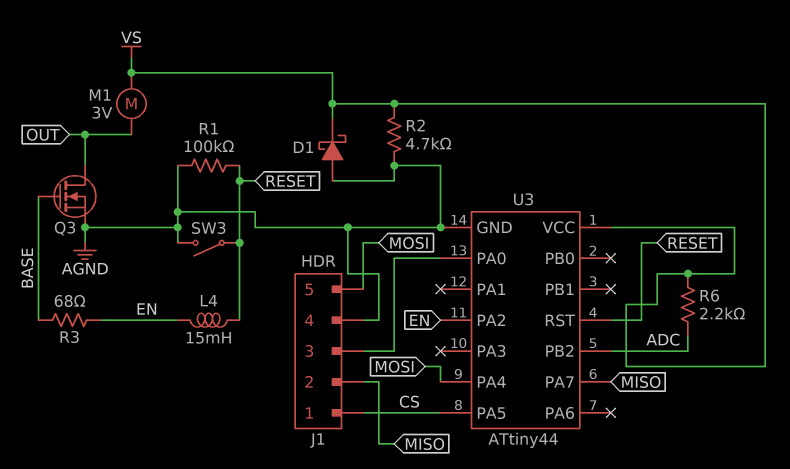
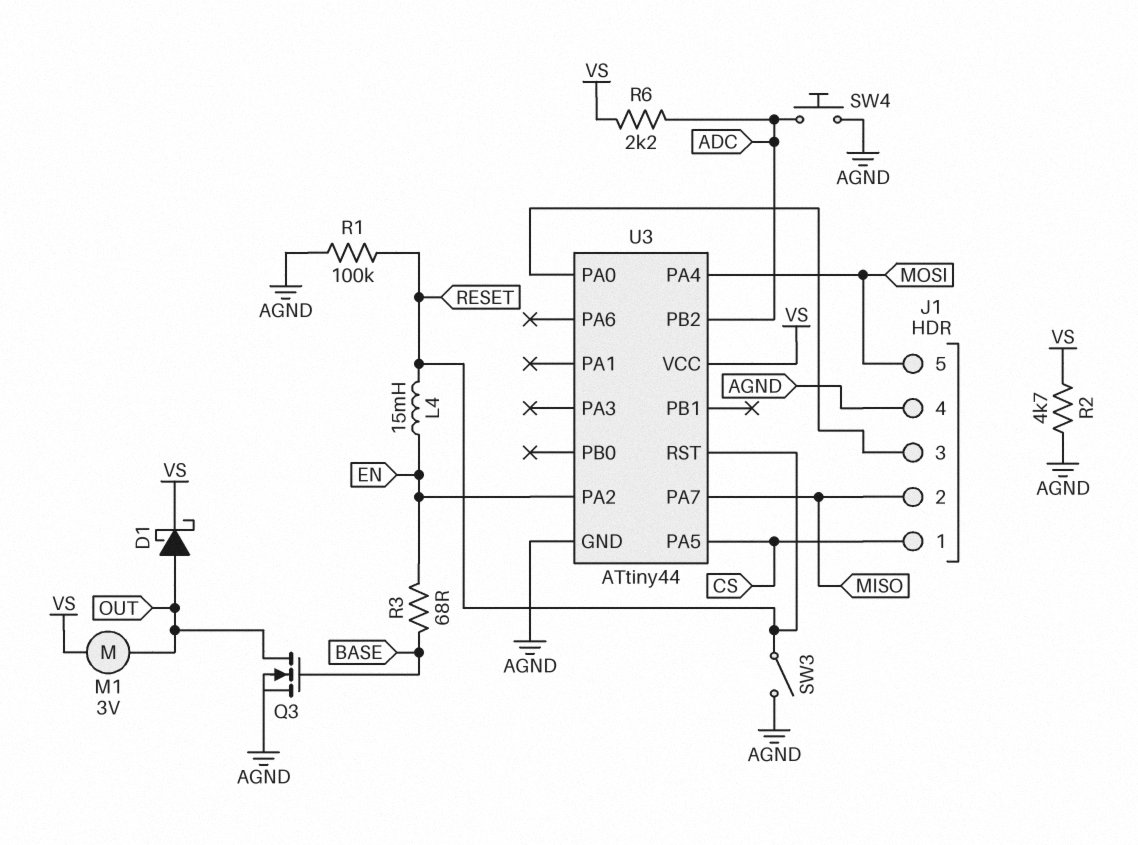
D1: schottky (A AGND, K VS) -> schottky (A OUT, K VS)
SW4: none -> button (ADC, AGND)

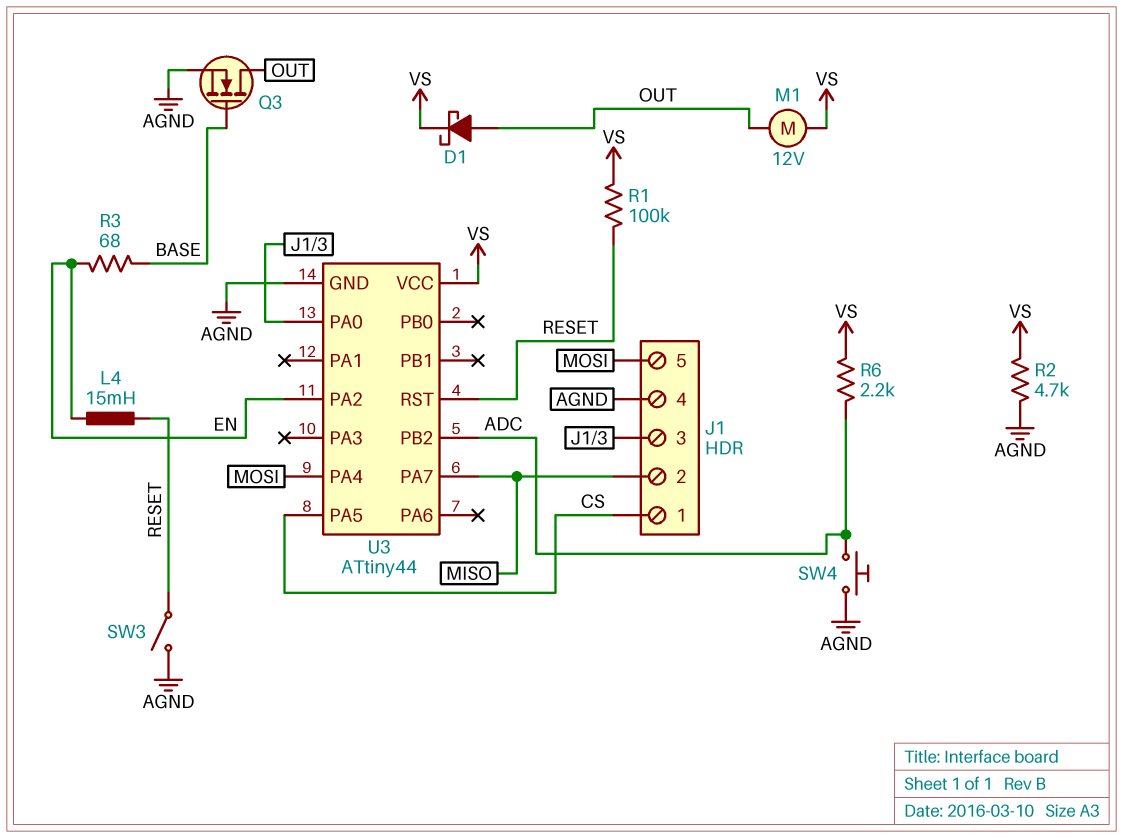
M1: motor 3V (OUT, VS) -> motor 12V (OUT, VS)
R1: 100k (AGND, RESET) -> 100k (RESET, VS)

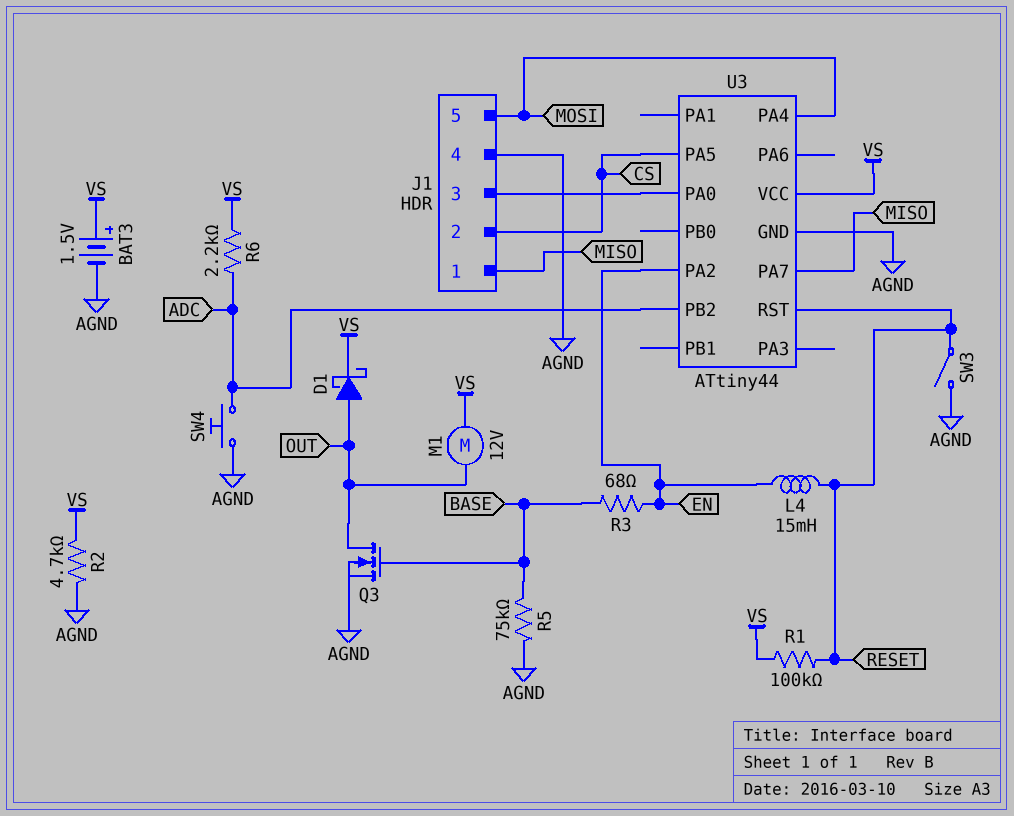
BAT3: none -> 1.5V (plus VS, minus AGND)
J1 pin 1: CS -> MISO
J1 pin 2: MISO -> CS
R5: none -> 75k (AGND, BASE)

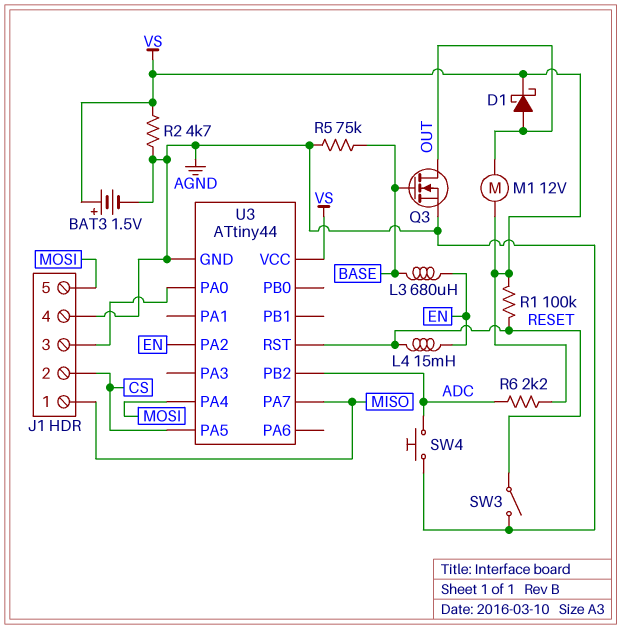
L3: none -> 680uH (BASE, EN)
R3: 68 (BASE, EN) -> none

